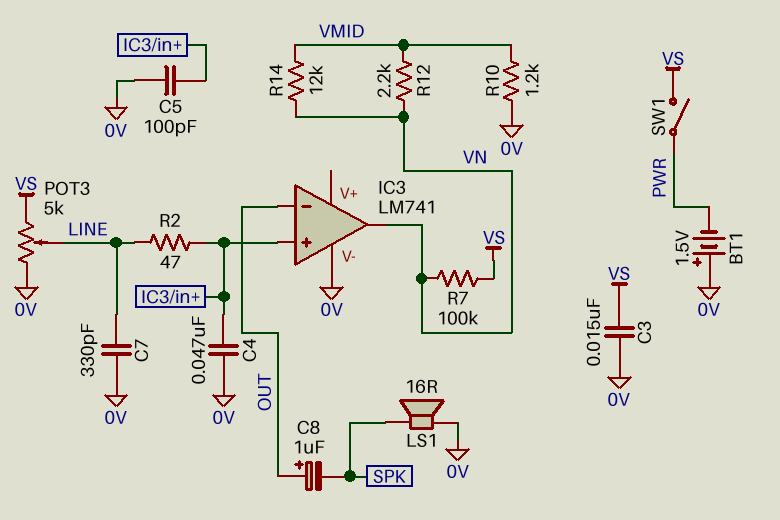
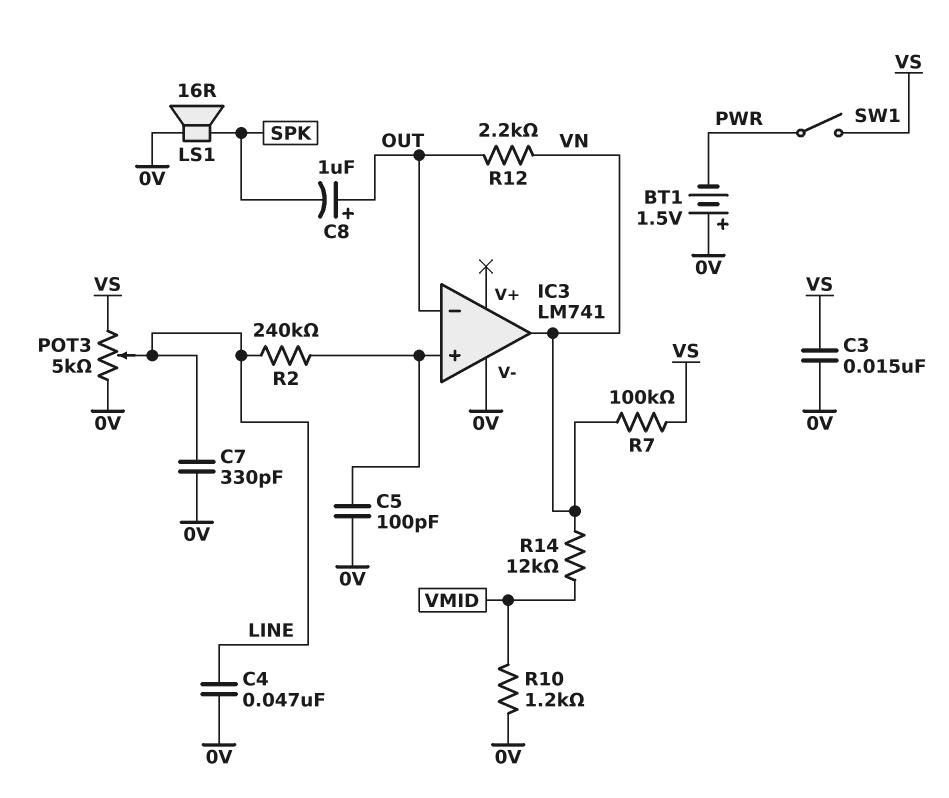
C4: 47nF (0V, IC3/in+) -> 47nF (0V, LINE)
R2: 47 (IC3/in+, LINE) -> 240k (IC3/in+, LINE)
R12: 2.2k (VMID, VN) -> 2.2k (OUT, VN)

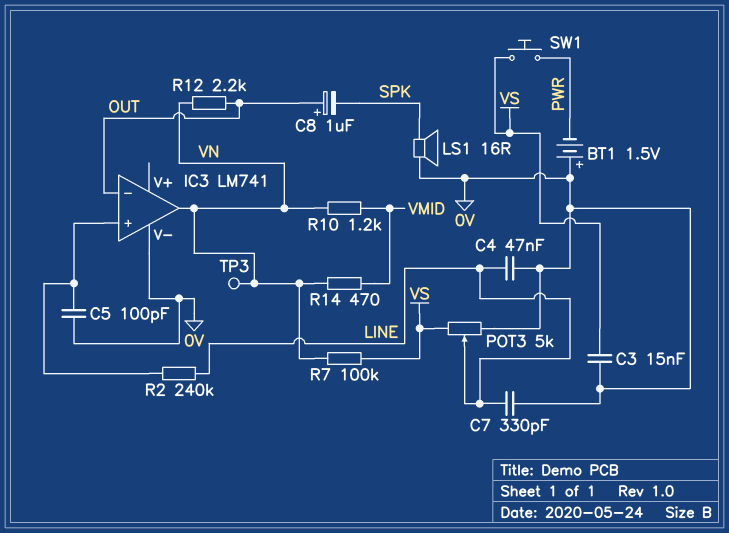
R10: 1.2k (0V, VMID) -> 1.2k (VMID, VN)
R14: 12k (VMID, VN) -> 470 (VMID, VN)
SW1: switch (PWR, VS) -> button (PWR, VS)
TP3: none -> test point (VN)

